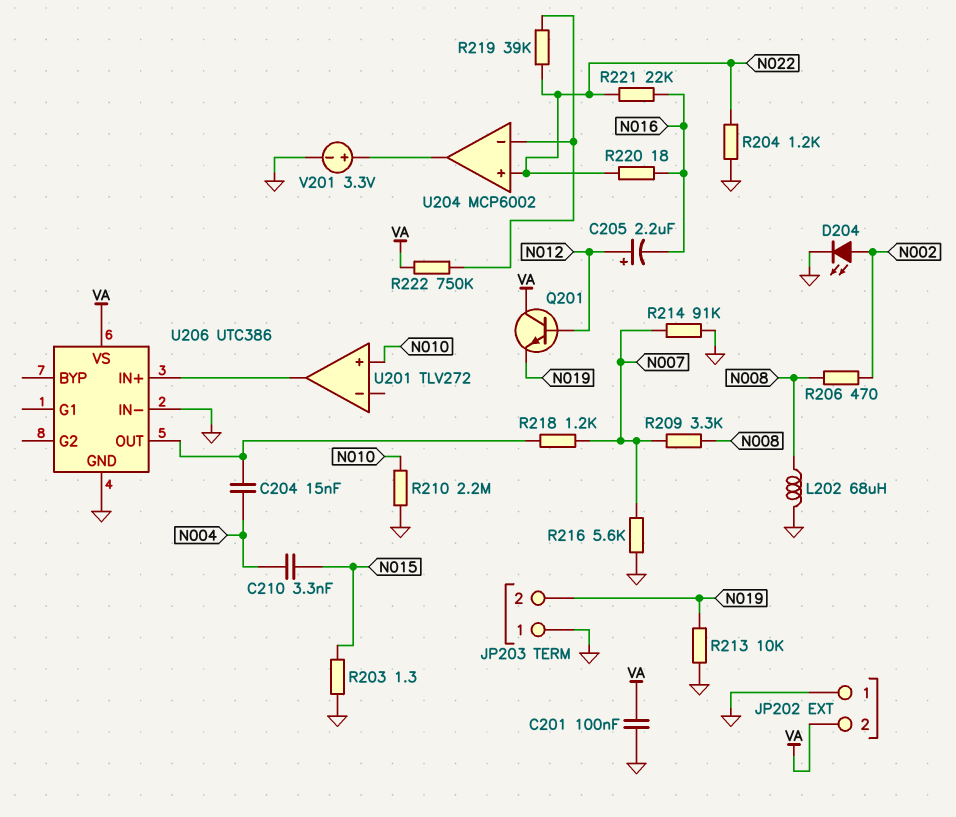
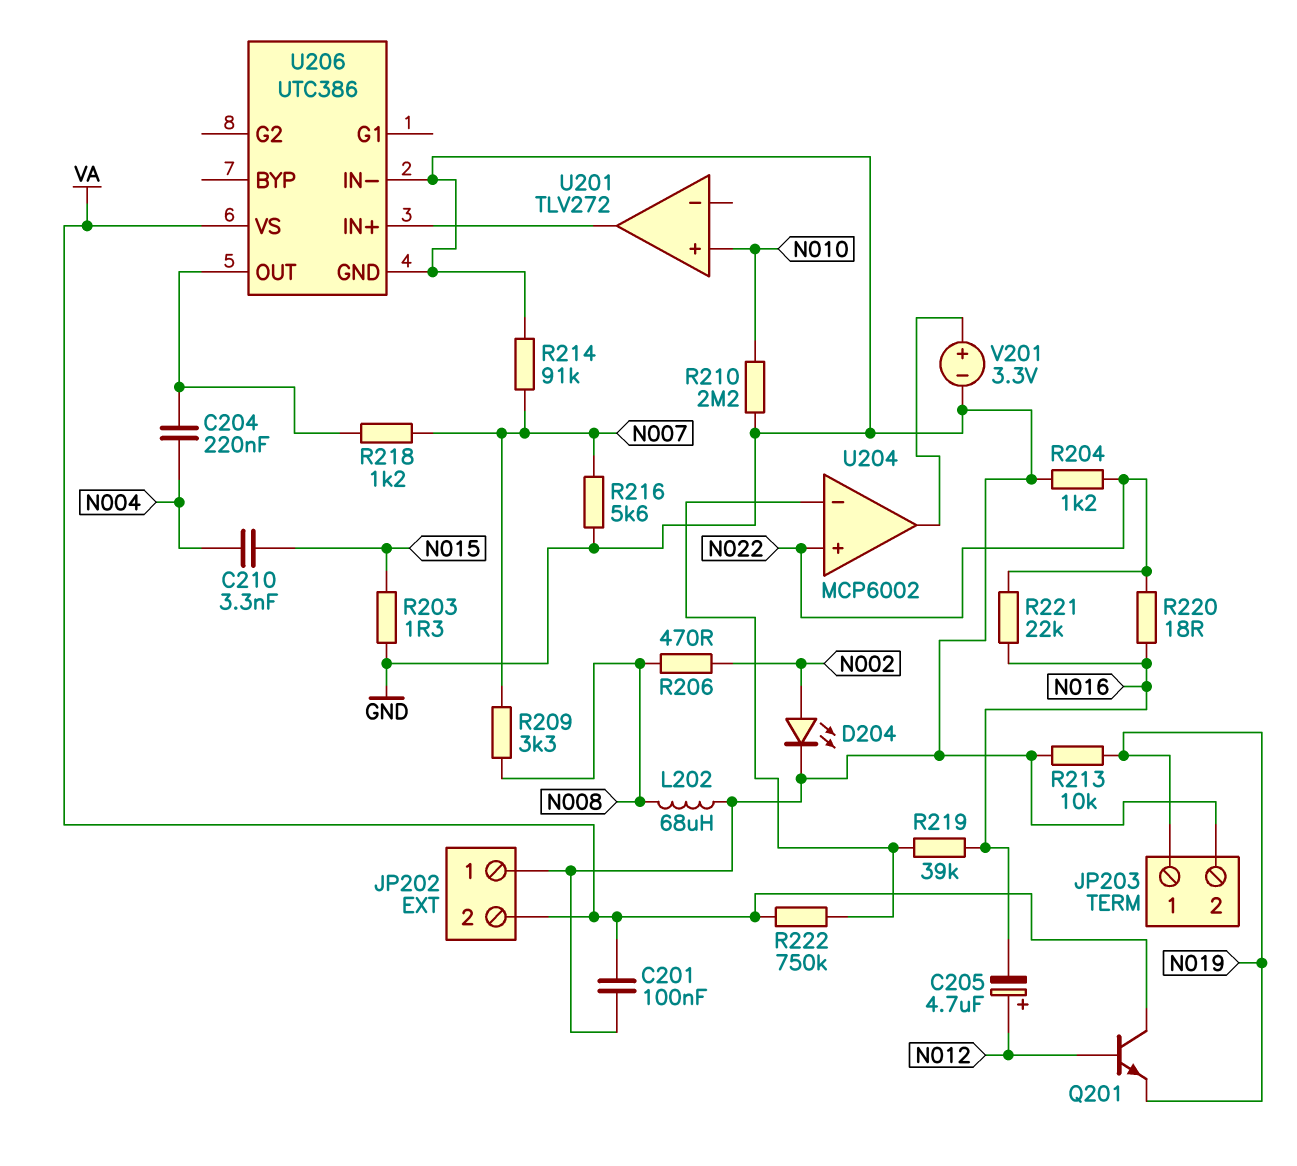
C204: 15nF (N004, U206/OUT) -> 220nF (N004, U206/OUT)
C205: 2.2uF (plus N012, minus N016) -> 4.7uF (plus N012, minus N016)
JP203 pin 1: GND -> N019
JP203 pin 2: N019 -> GND
R219: 39k (N022, U204/in-) -> 39k (N016, U204/in-)

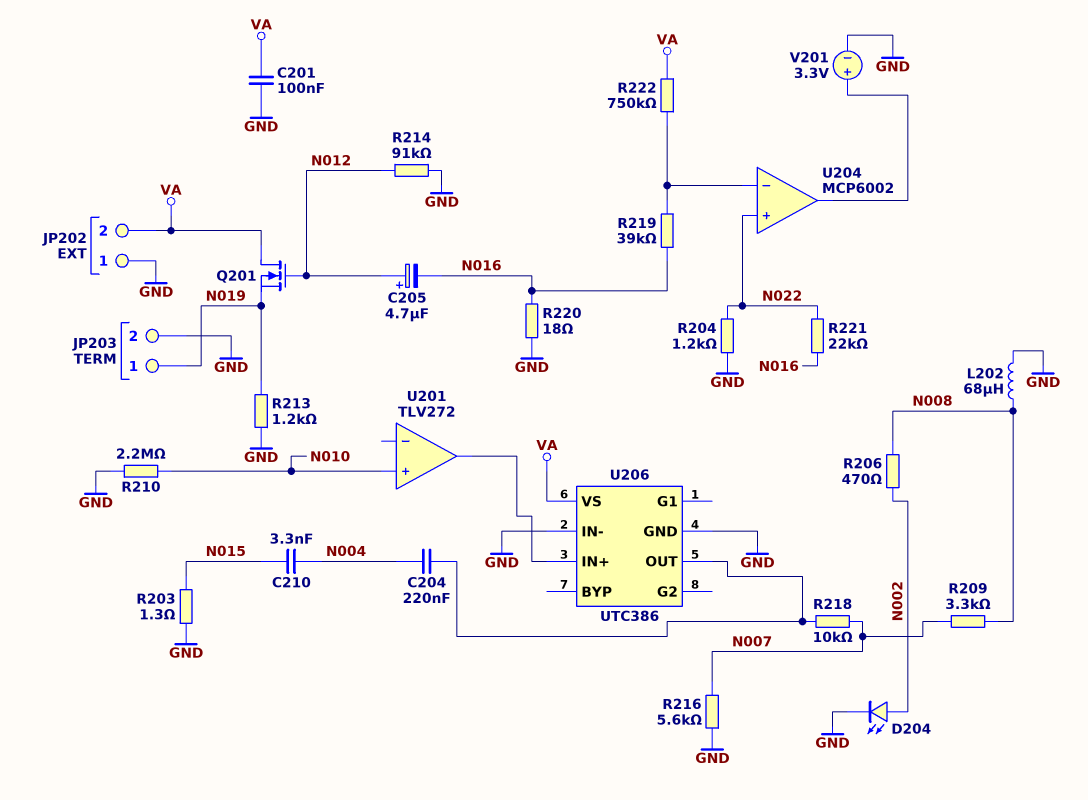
Q201: NPN (B N012, C VA, E N019) -> NMOS (G N012, D VA, S N019)
R213: 10k (GND, N019) -> 1.2k (GND, N019)
R214: 91k (GND, N007) -> 91k (GND, N012)
R218: 1.2k (N007, U206/OUT) -> 10k (N007, U206/OUT)
R220: 18 (N016, N022) -> 18 (GND, N016)

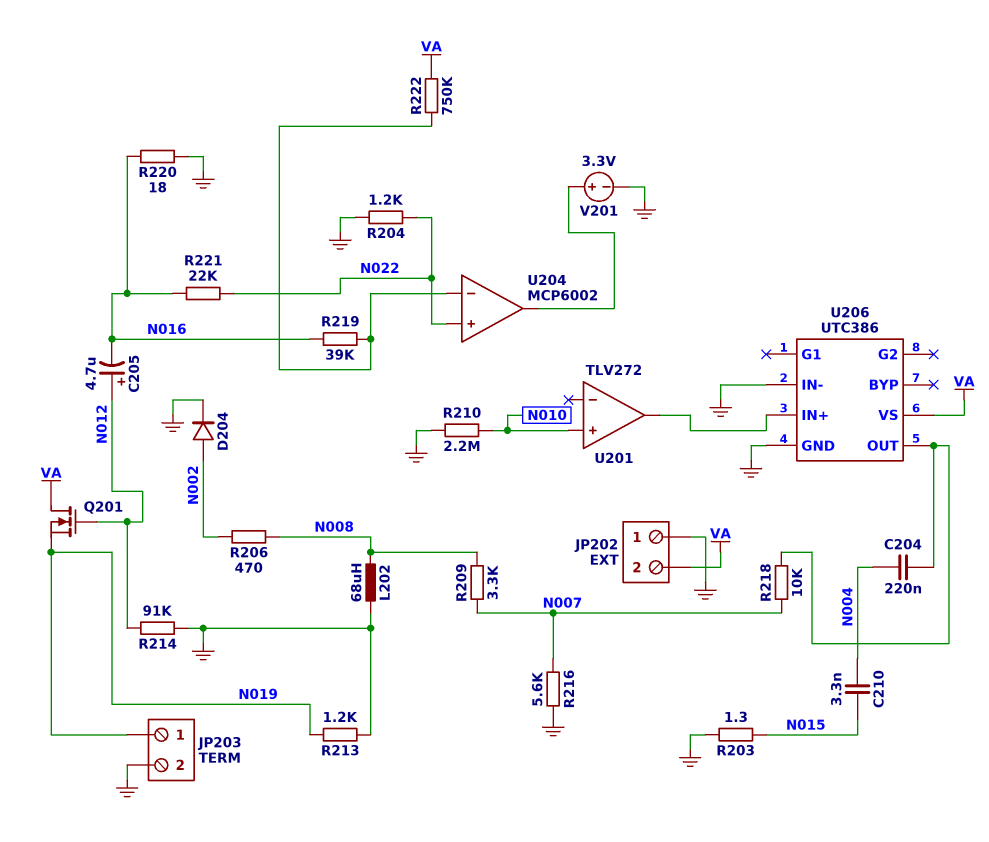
C201: 100nF (GND, VA) -> none
D204: LED (A N002, K GND) -> diode (A N002, K GND)

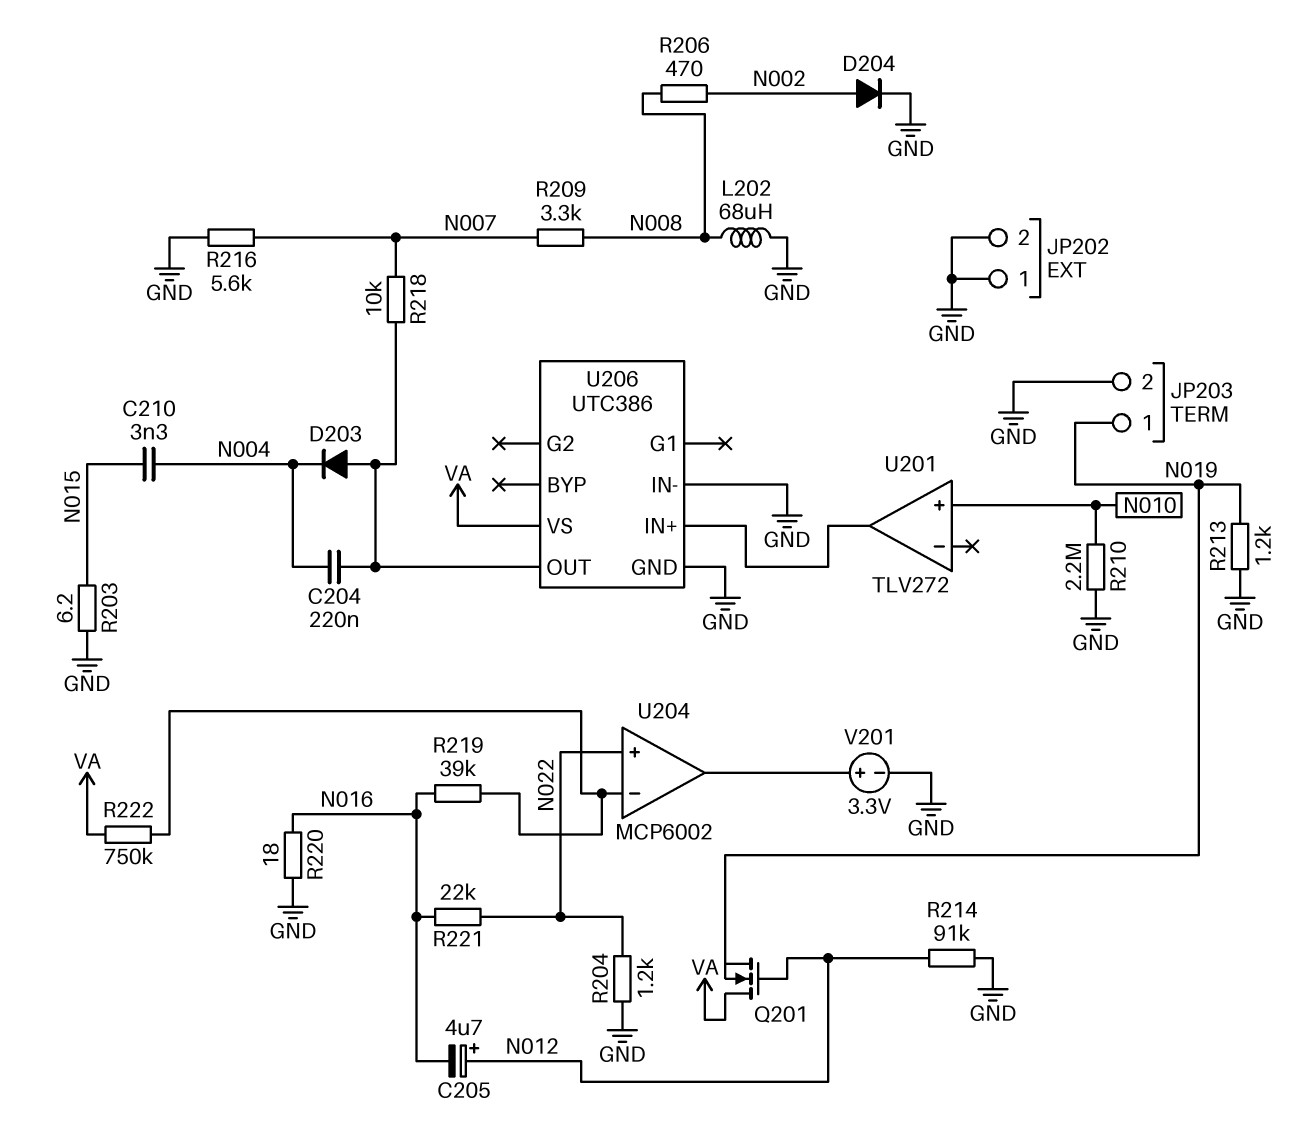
D203: none -> diode (A U206/OUT, K N004)
JP202 pin 2: VA -> GND
R203: 1.3 (GND, N015) -> 6.2 (GND, N015)

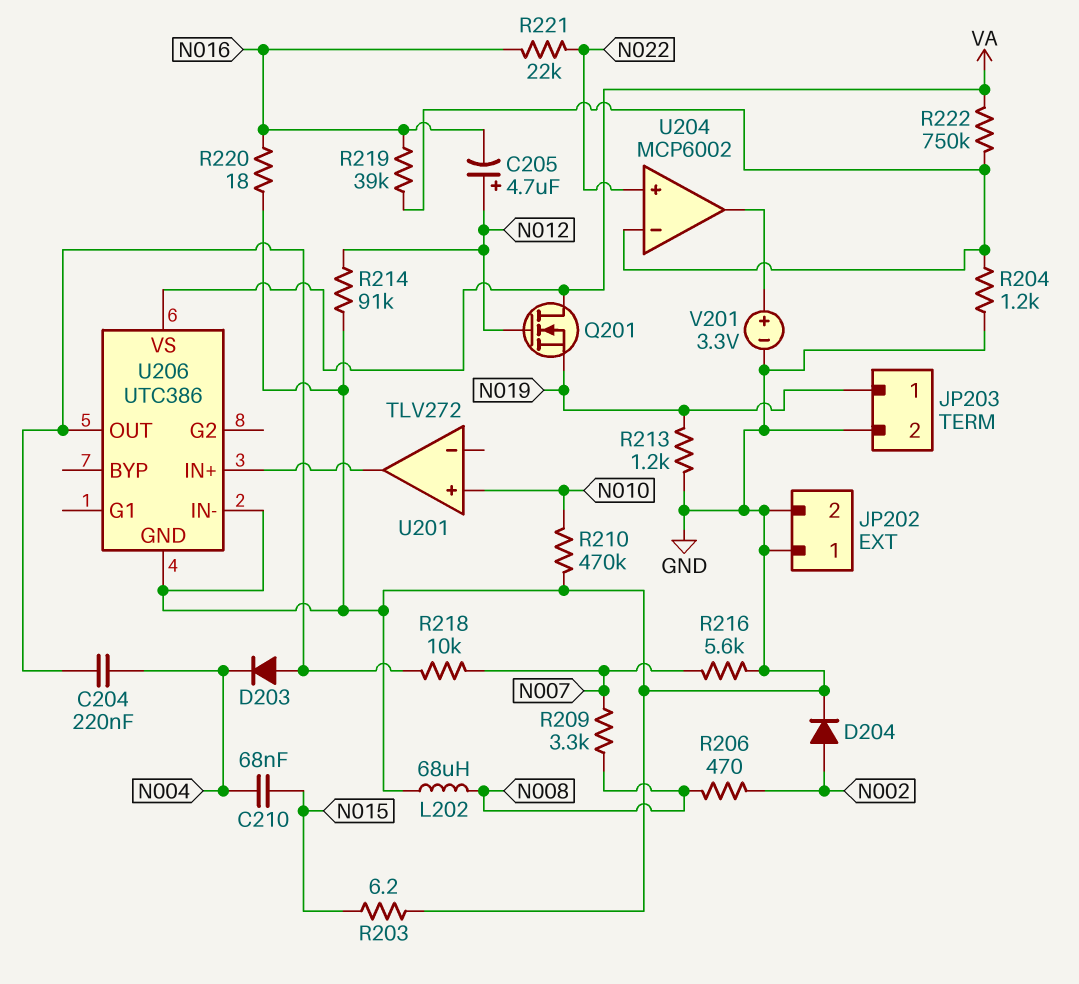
C210: 3.3nF (N004, N015) -> 68nF (N004, N015)
R204: 1.2k (GND, N022) -> 1.2k (GND, U204/in-)
R210: 2.2M (GND, N010) -> 470k (GND, N010)

